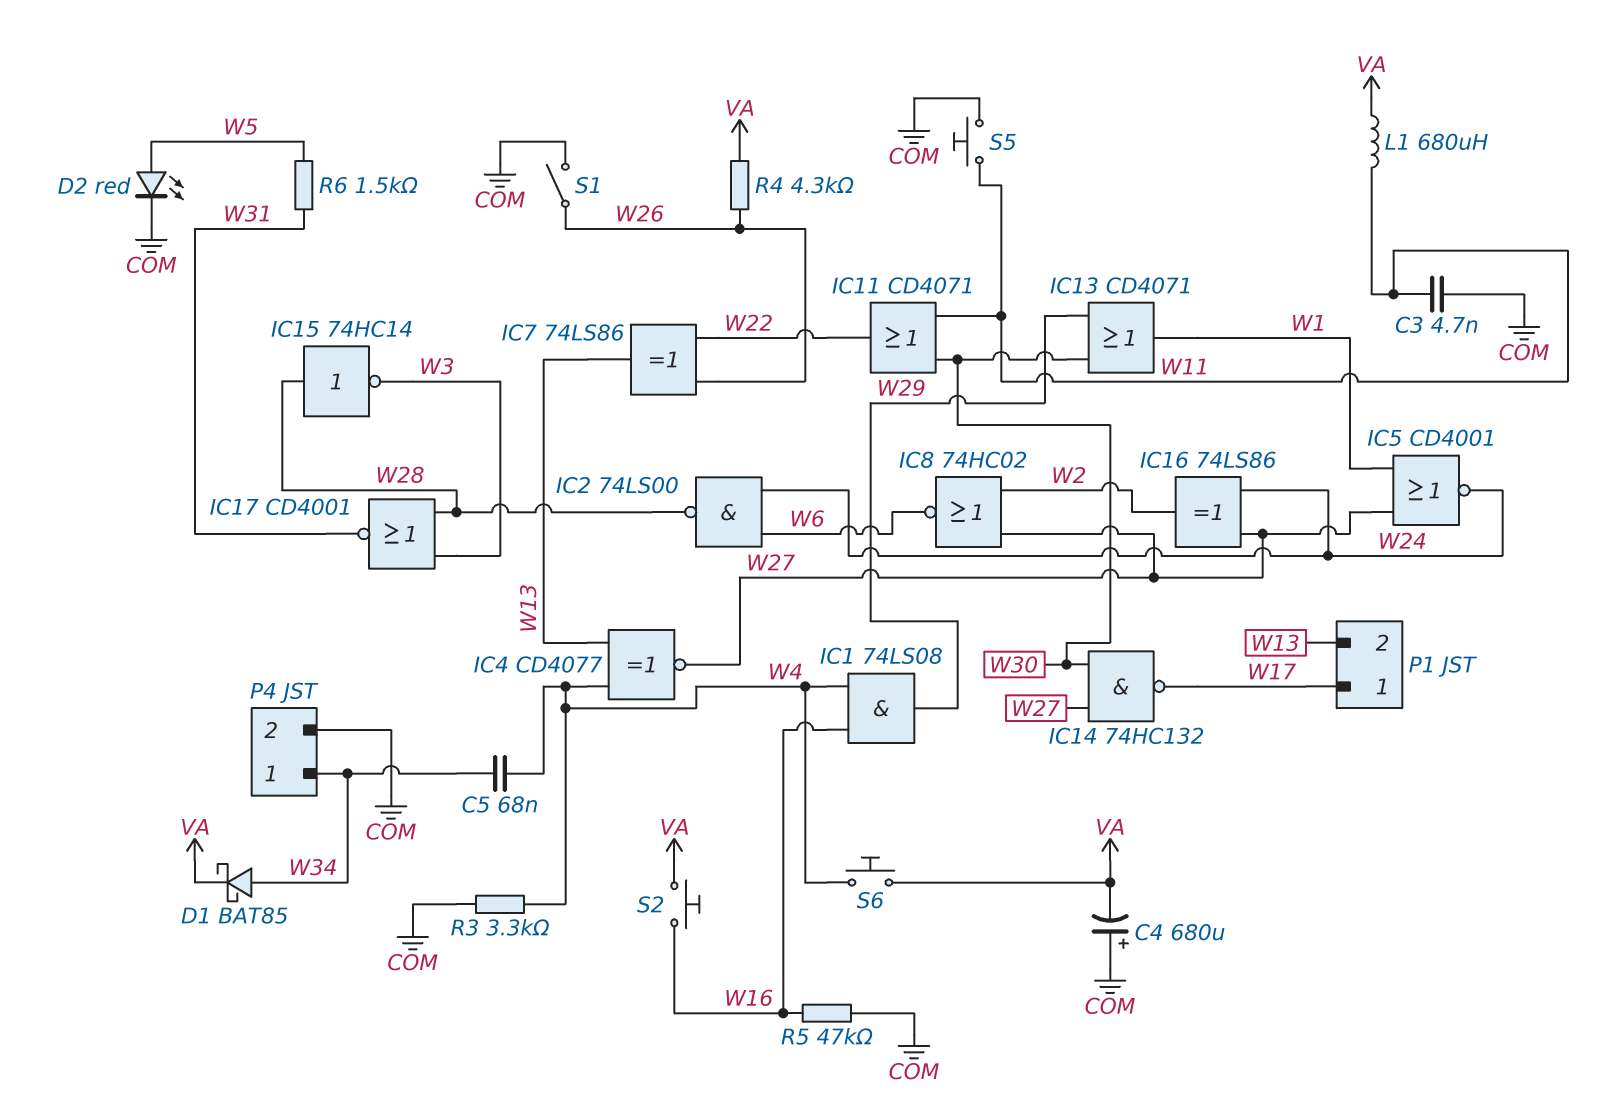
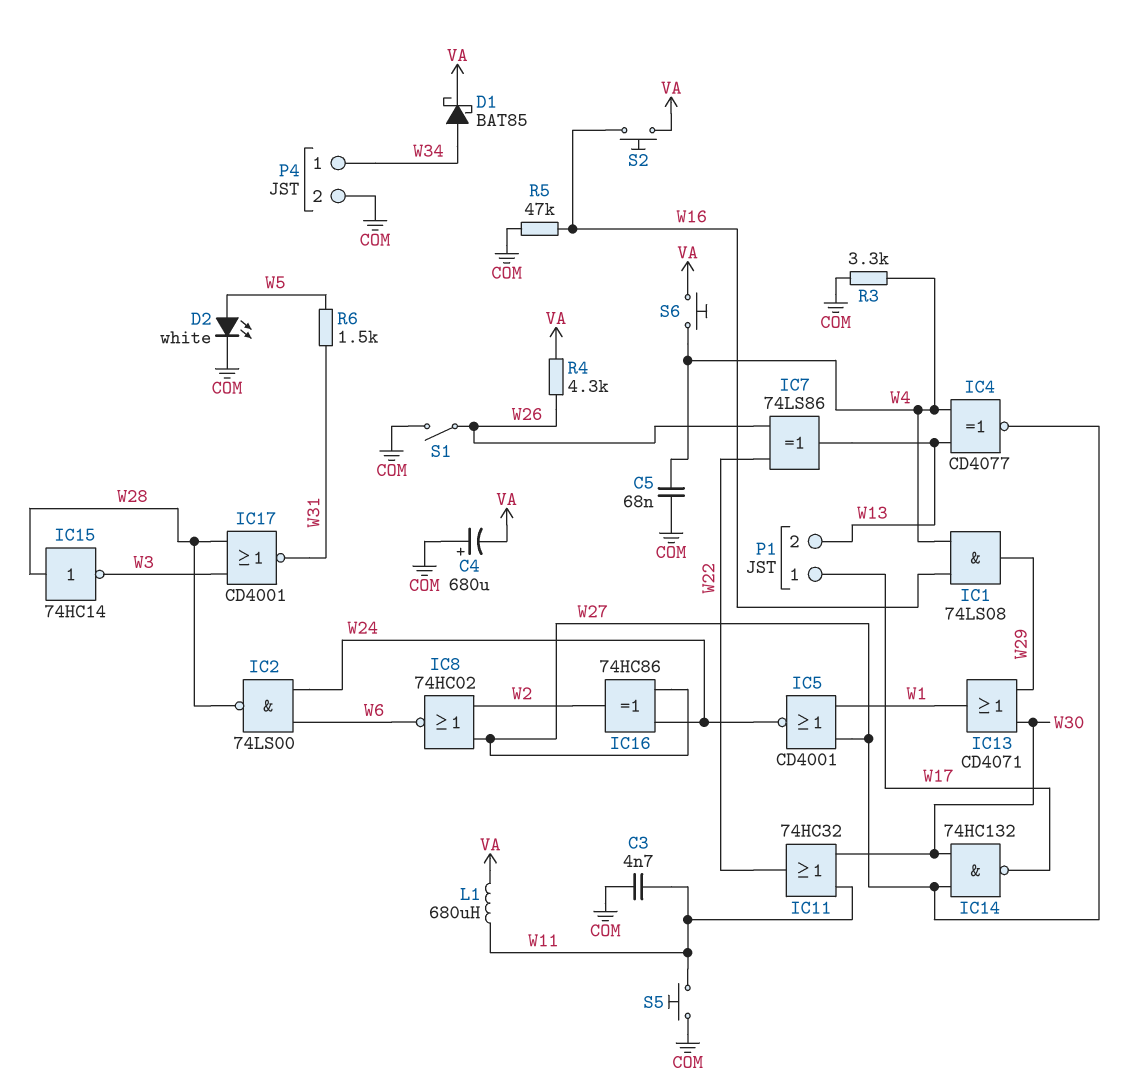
C5: 68nF (W4, W34) -> 68nF (COM, W4)
D2: LED red (A W5, K COM) -> LED white (A W5, K COM)
IC11: OR CD4071 (in W11, in W30, out W22) -> OR 74HC32 (in W11, in W30, out W22)
IC16: XOR 74LS86 (in W24, in W27, out W2) -> XOR 74HC86 (in W24, in W27, out W2)

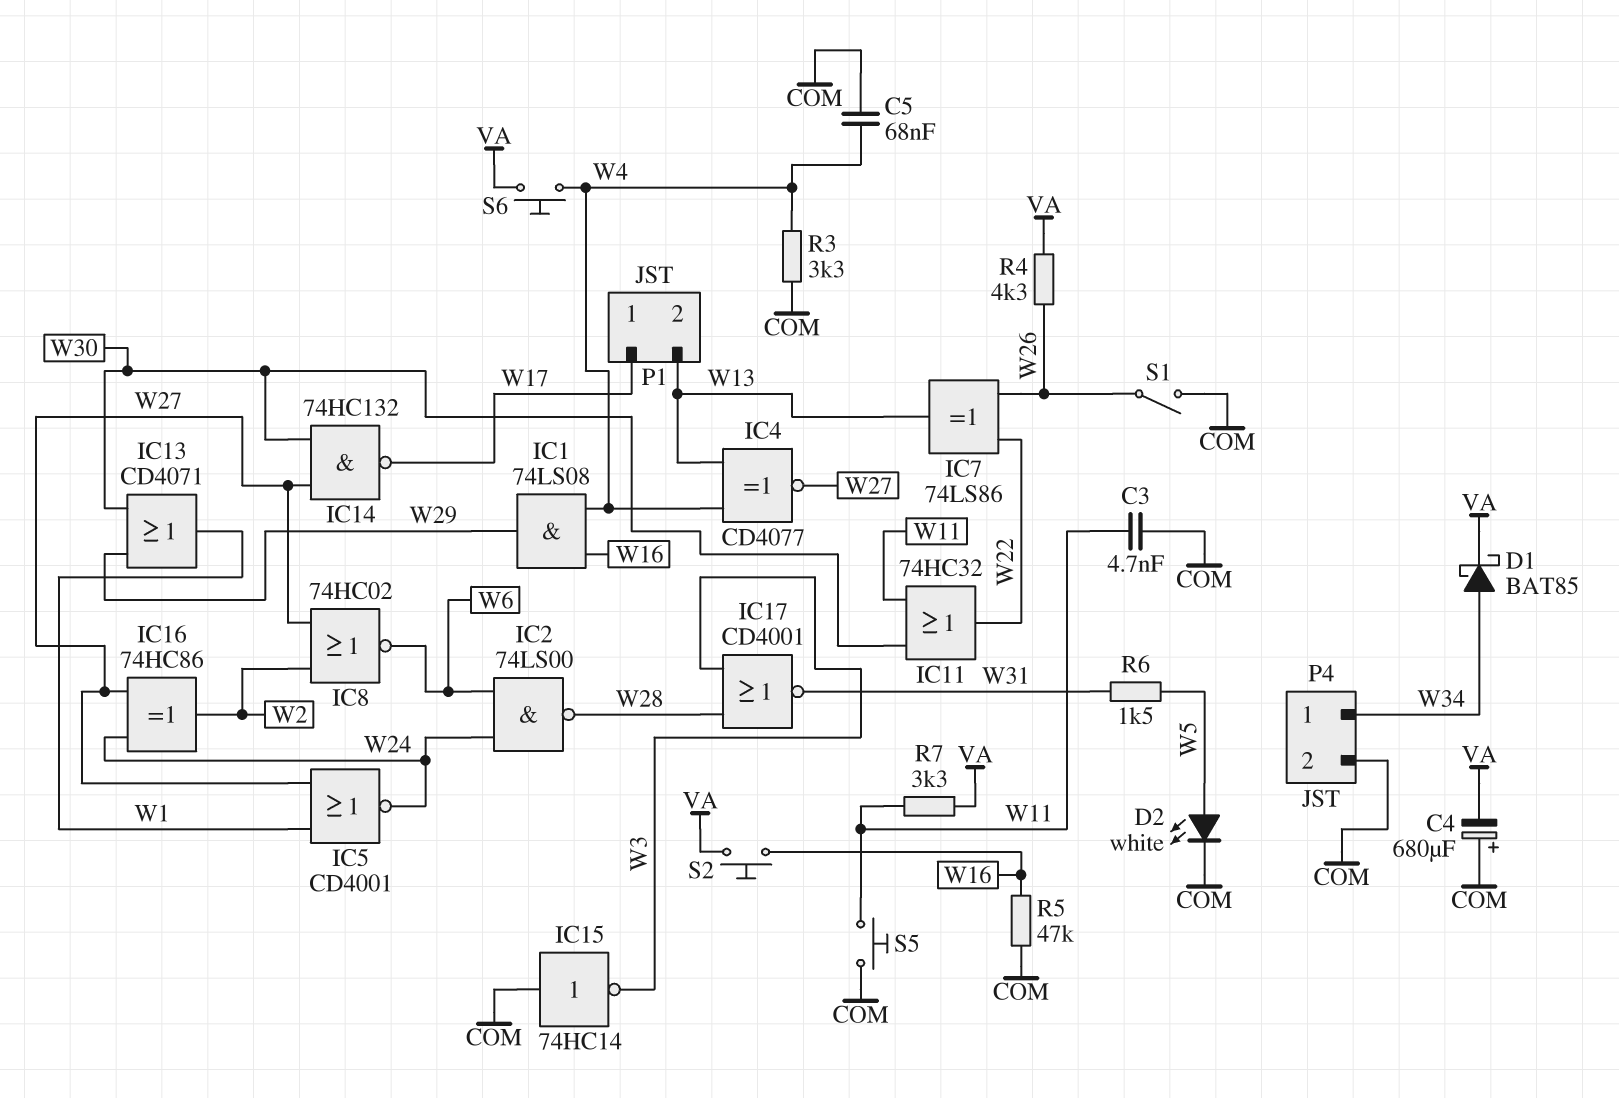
IC15: NOT 74HC14 (in W28, out W3) -> NOT 74HC14 (in COM, out W3)
L1: 680uH (VA, W11) -> none
R7: none -> 3.3k (VA, W11)

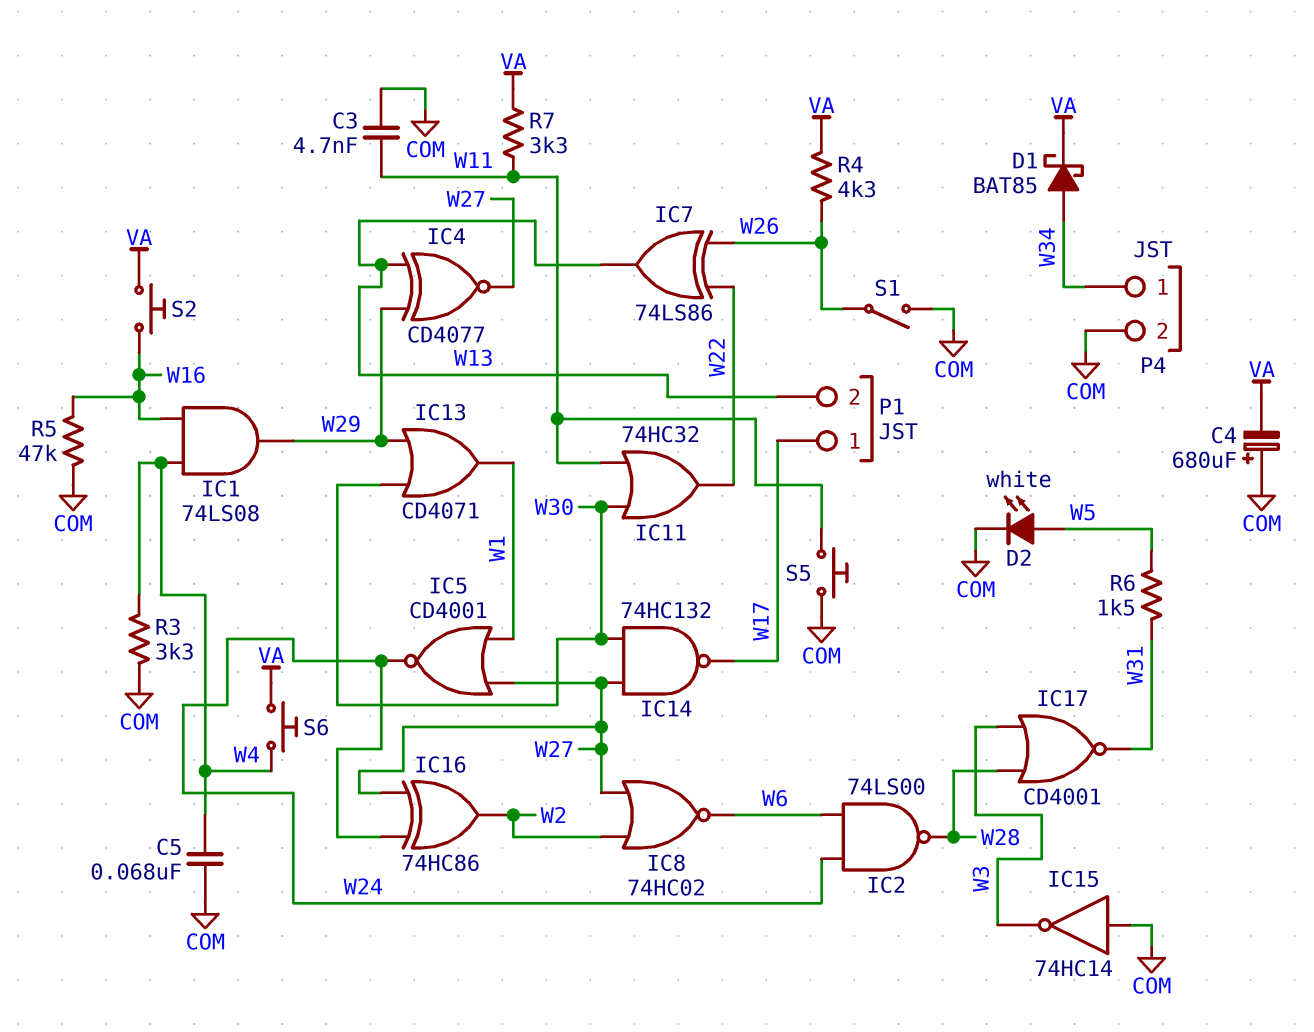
IC4: XNOR CD4077 (in W4, in W13, out W27) -> XNOR CD4077 (in W13, in W29, out W27)

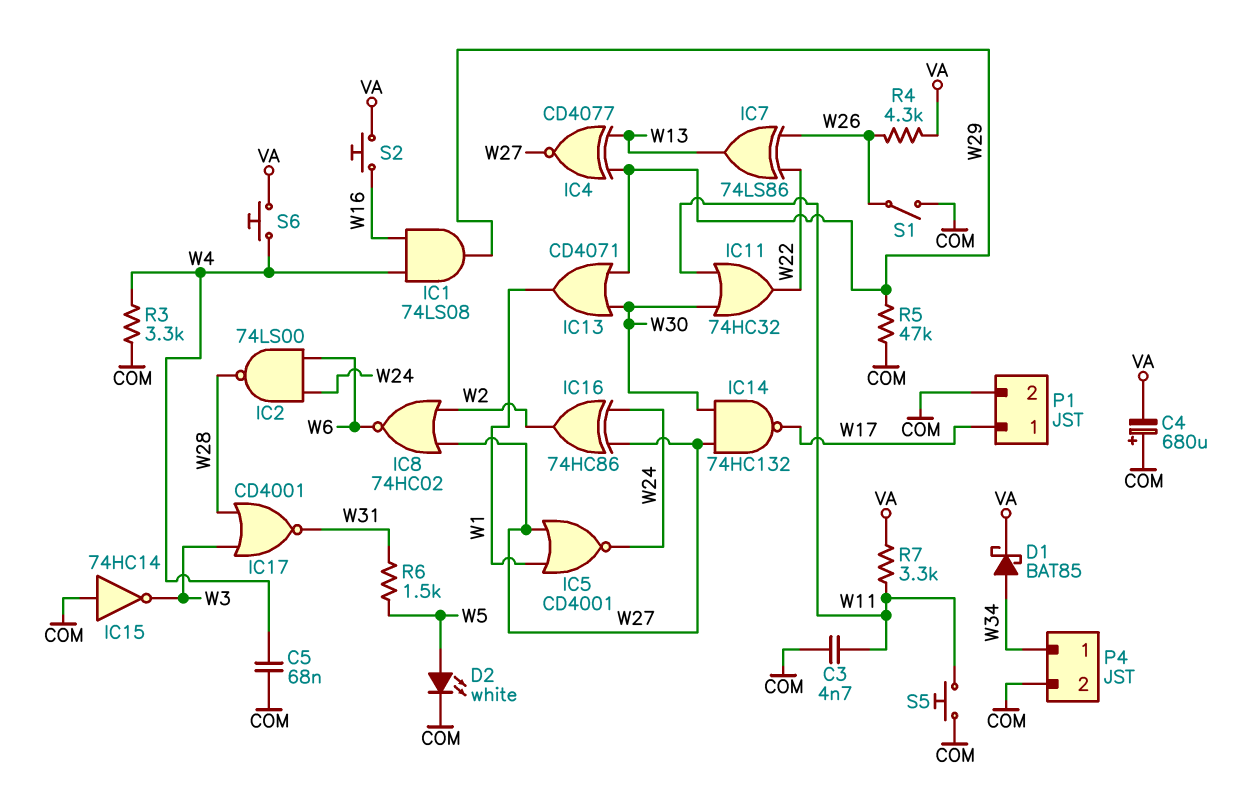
P1 pin 2: W13 -> COM
R5: 47k (COM, W16) -> 47k (COM, W29)

